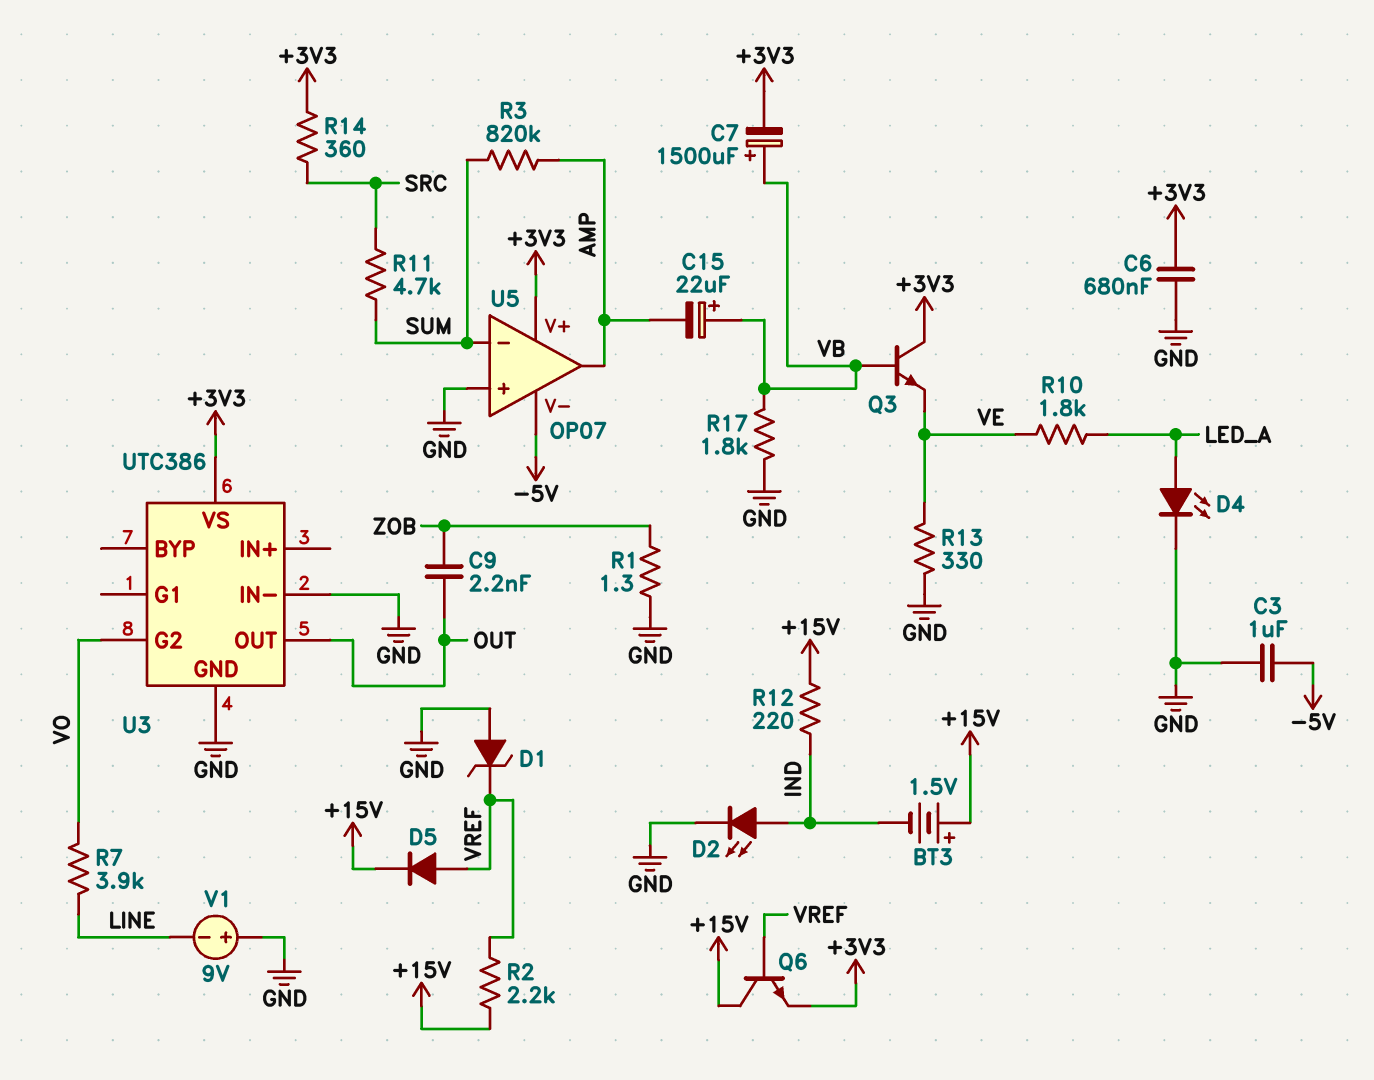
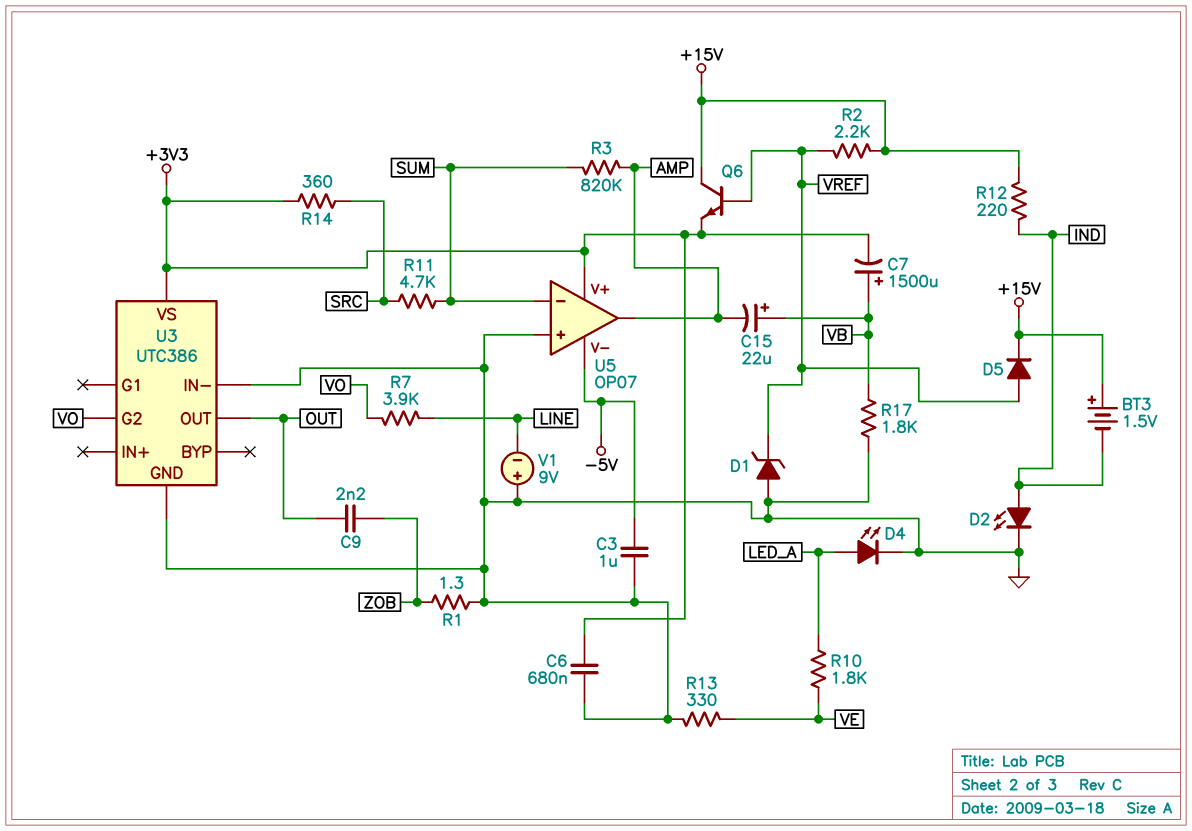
Q3: NPN (B VB, C +3V3, E VE) -> none

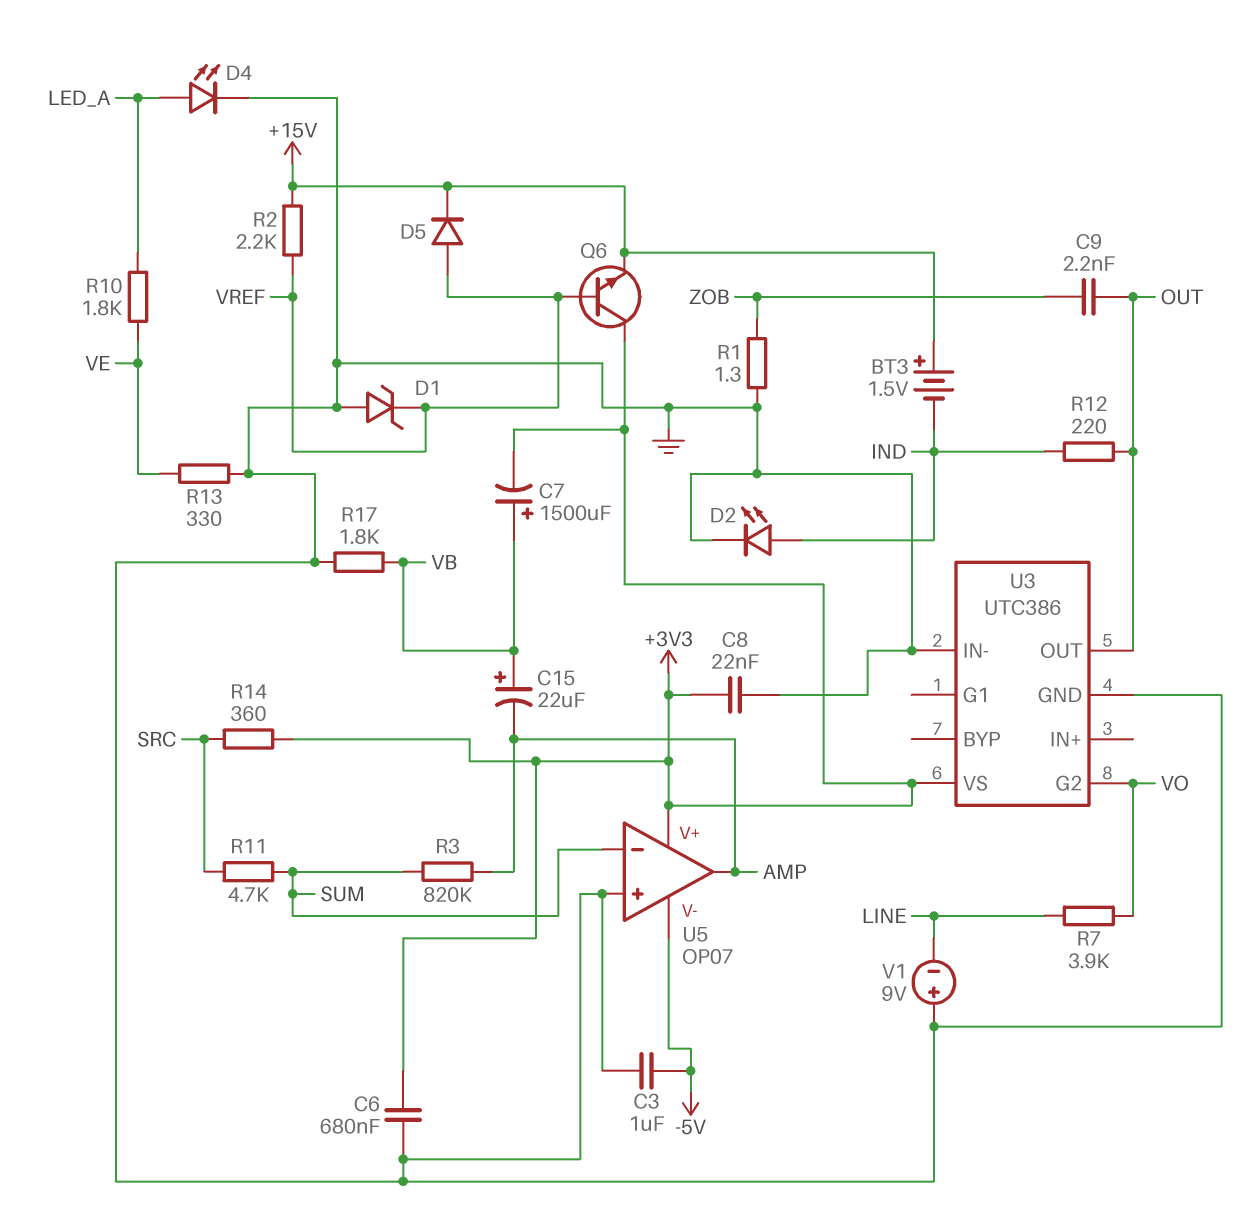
C8: none -> 22nF (+3V3, GND)
Q6: NPN (B VREF, C +15V, E +3V3) -> NPN (B VREF, C +3V3, E +15V)
R12: 220 (+15V, IND) -> 220 (IND, OUT)

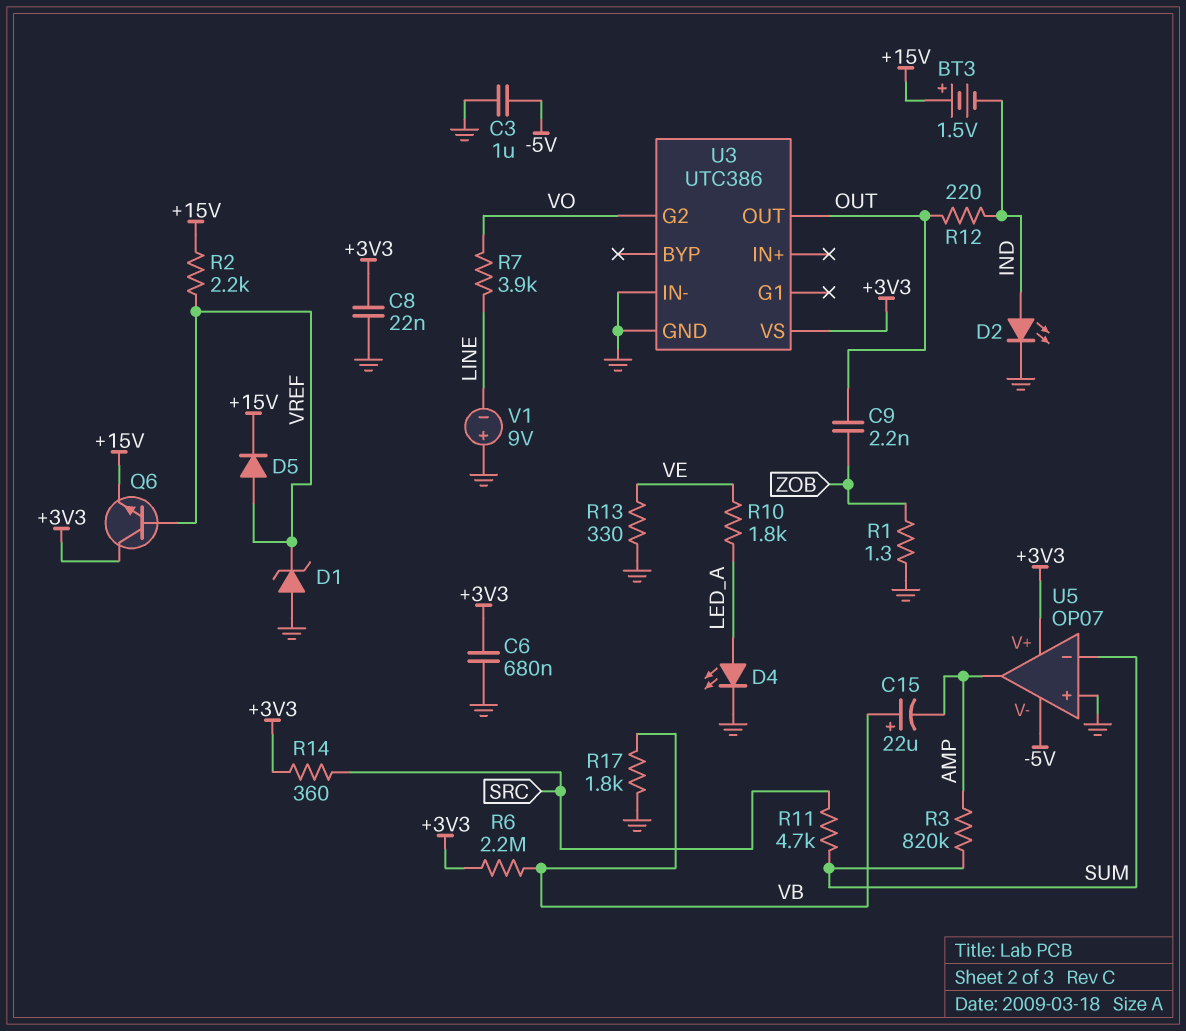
C7: 1500uF (plus VB, minus +3V3) -> none
R6: none -> 2.2M (+3V3, VB)

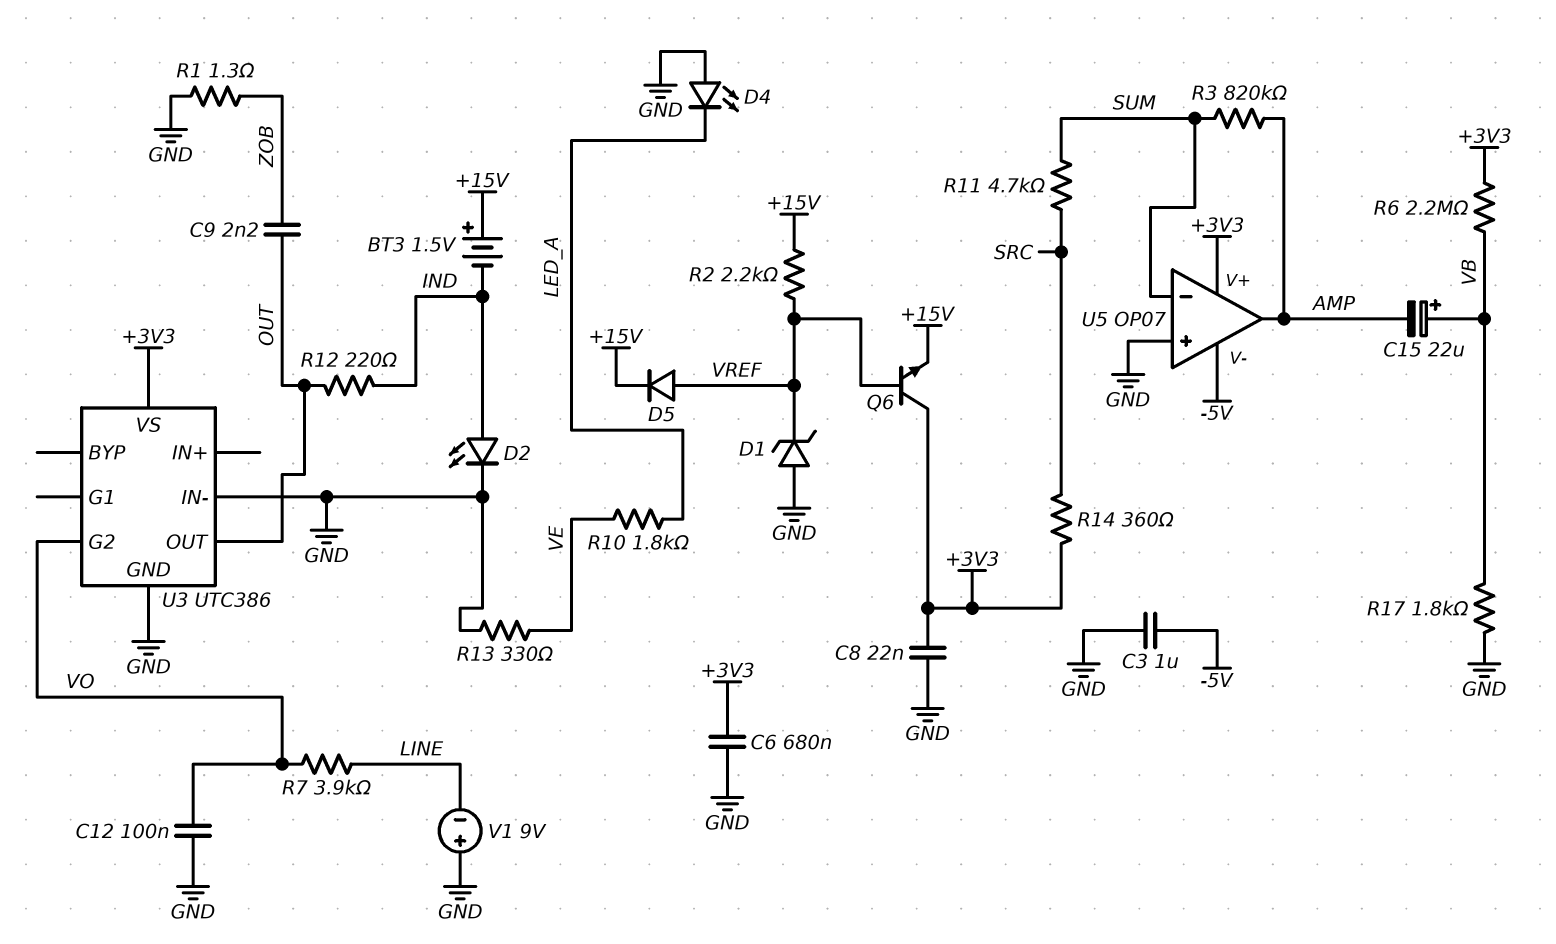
C12: none -> 100nF (GND, VO)
D4: LED (A LED_A, K GND) -> LED (A GND, K LED_A)

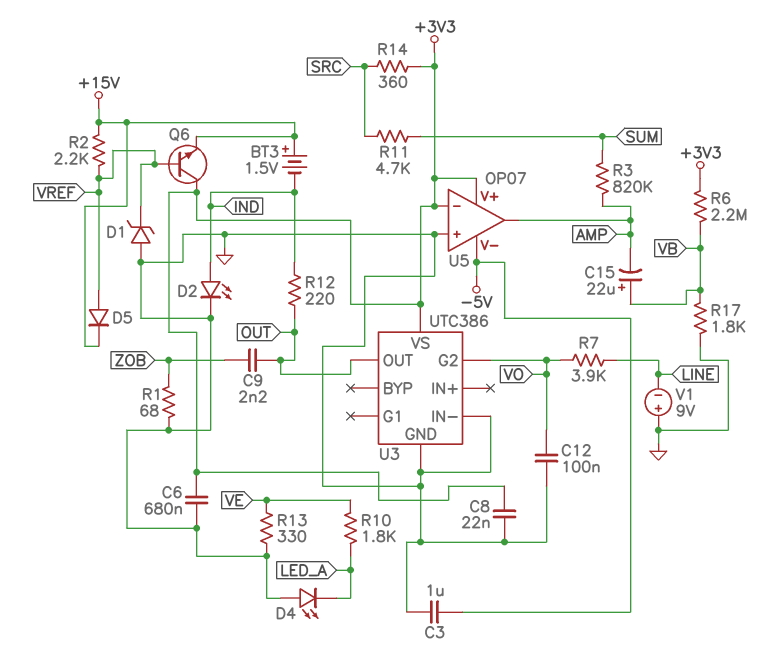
R1: 1.3 (GND, ZOB) -> 68 (GND, ZOB)
U5 pin in-: SUM -> +3V3

